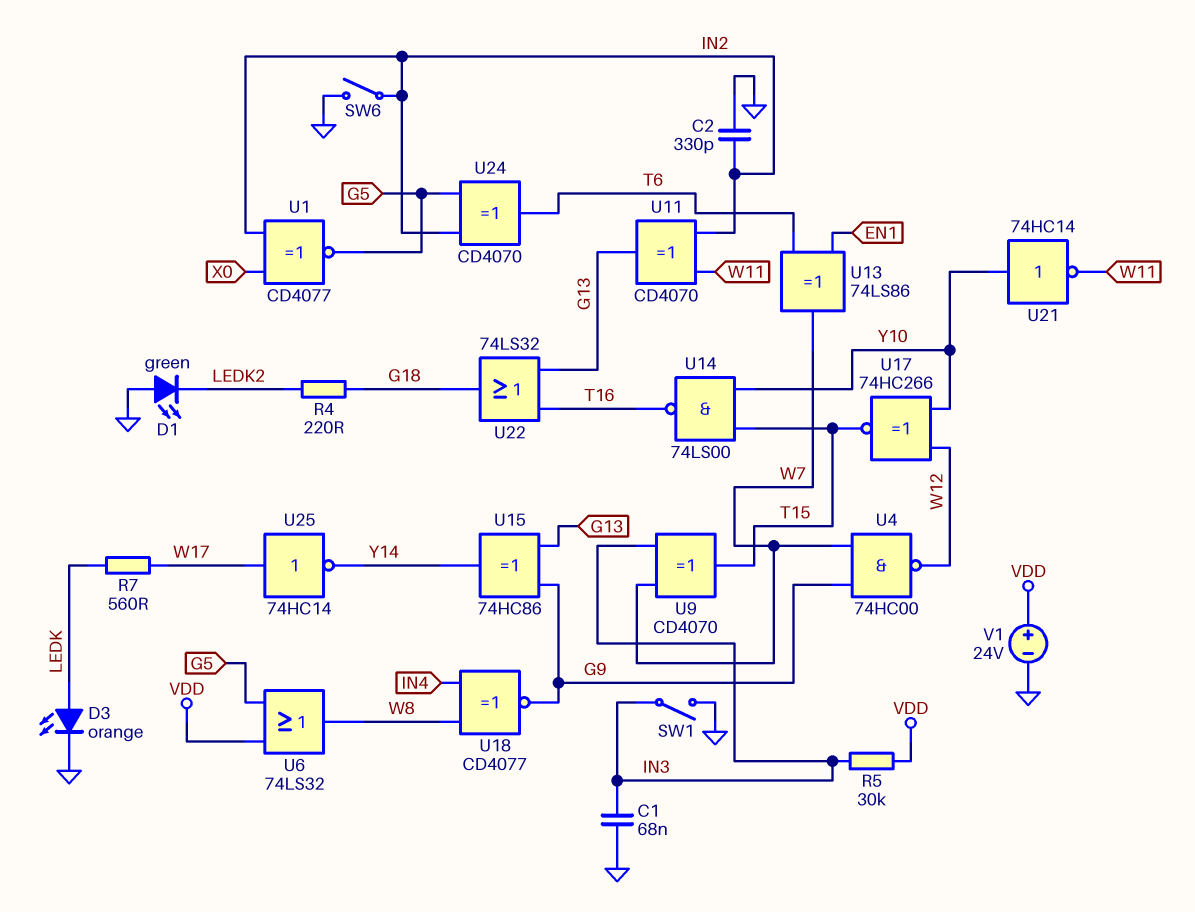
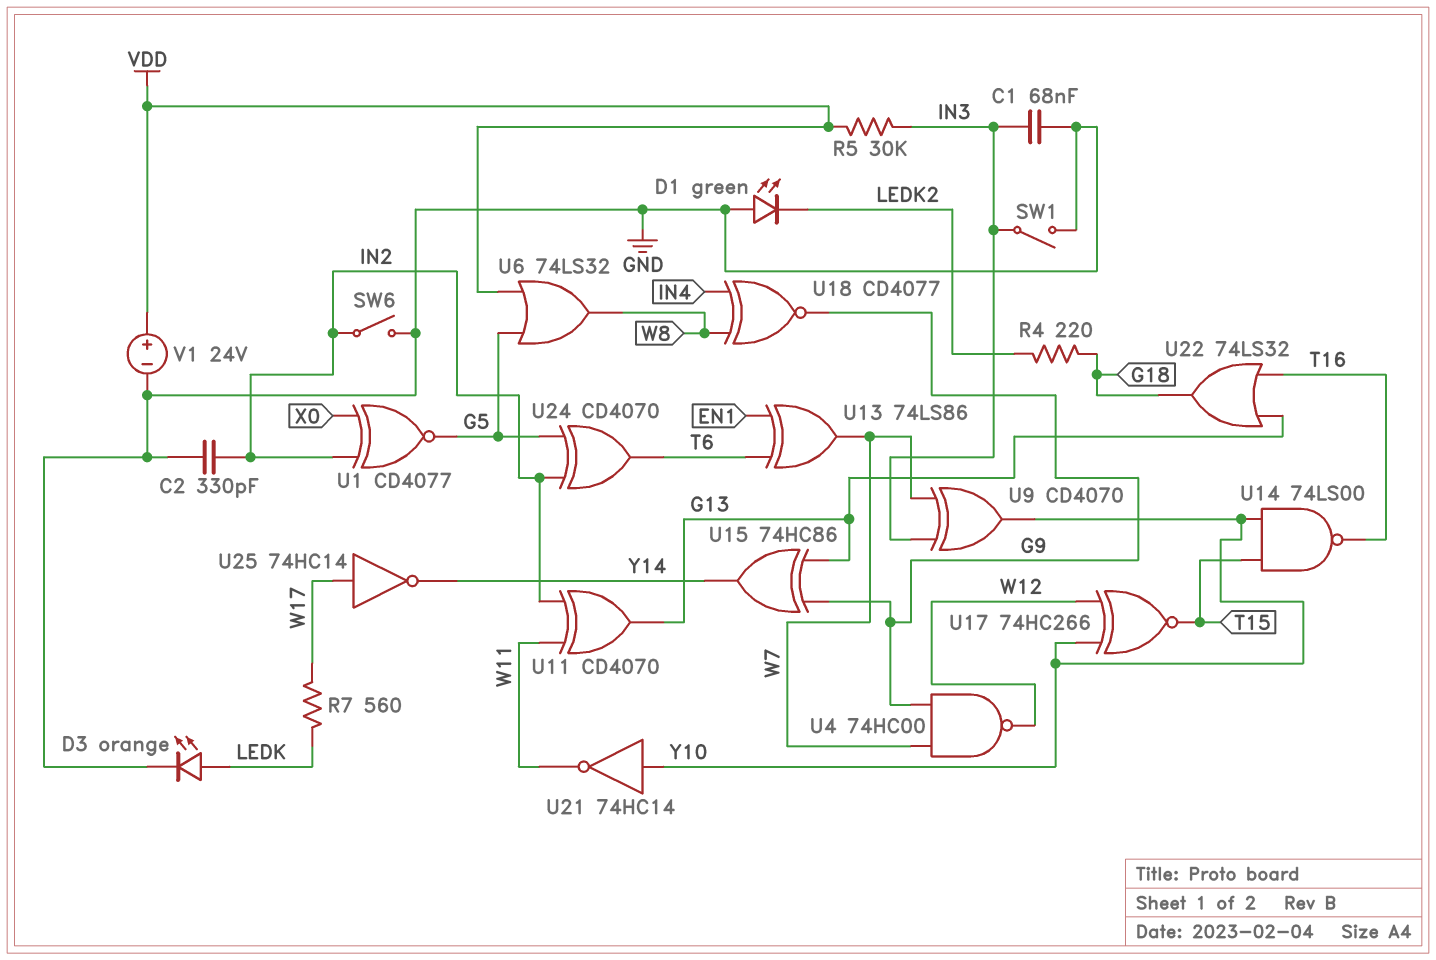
U9: XOR CD4070 (in IN3, in W7, out T15) -> XOR CD4070 (in IN3, in W7, out Y10)

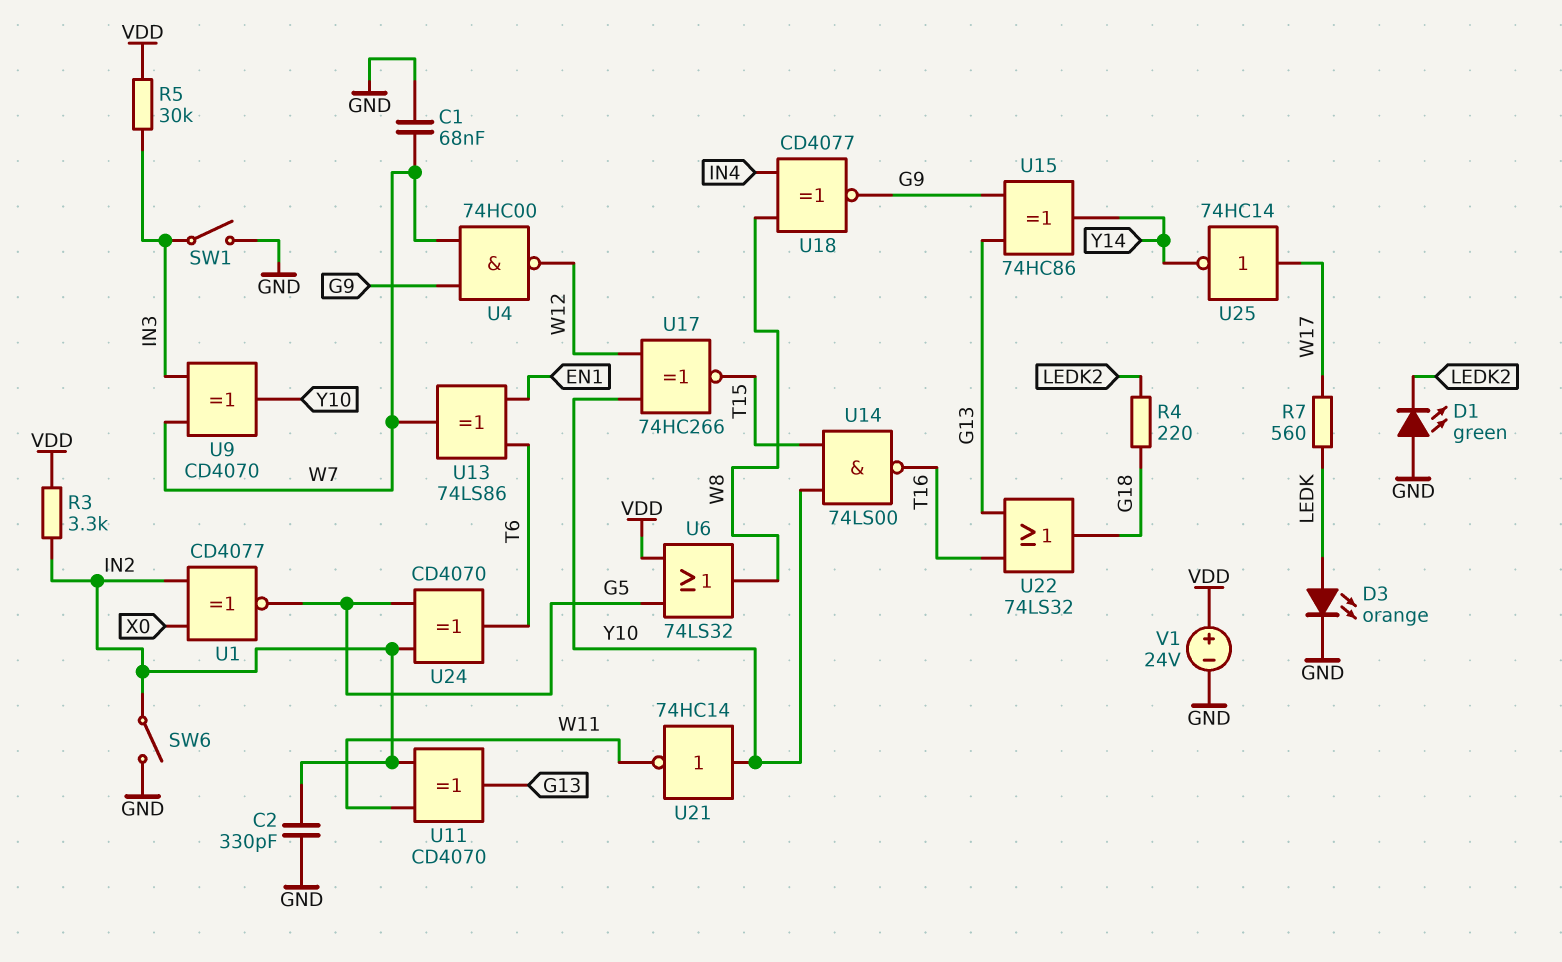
C1: 68nF (GND, IN3) -> 68nF (GND, W7)
R3: none -> 3.3k (IN2, VDD)

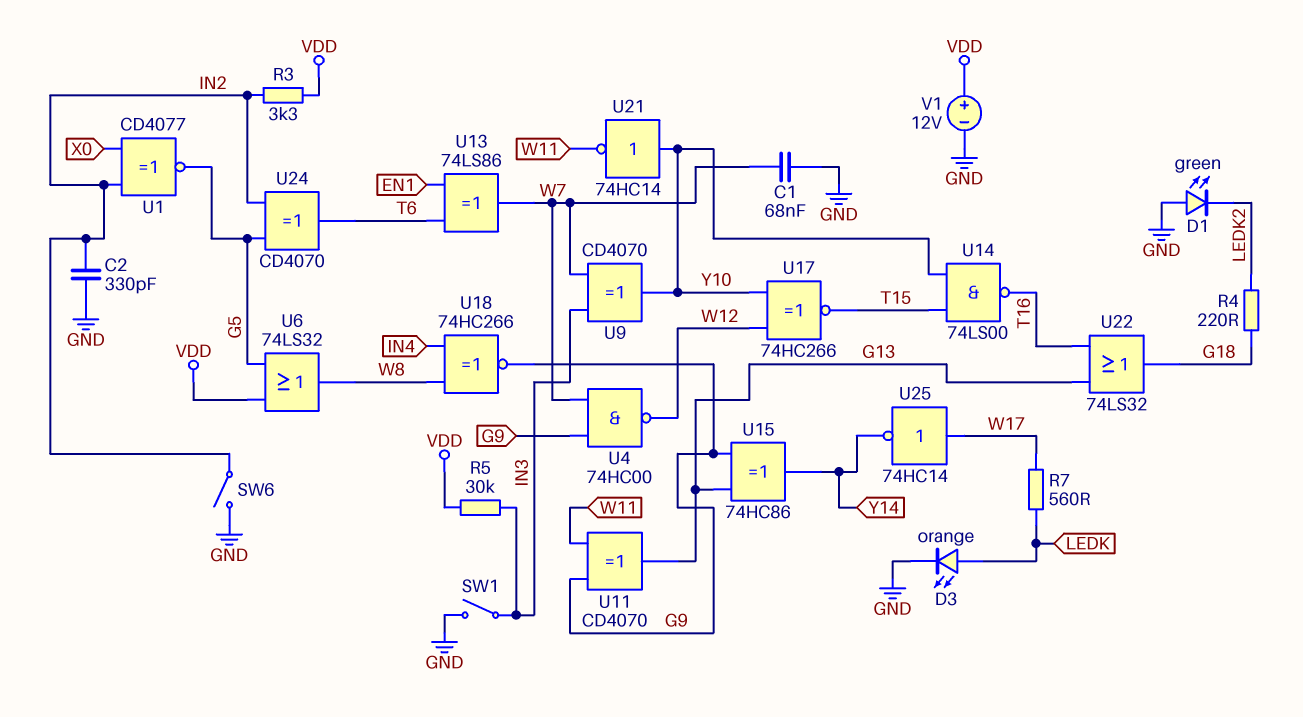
U11: XOR CD4070 (in IN2, in W11, out G13) -> XOR CD4070 (in G9, in W11, out G13)
U18: XNOR CD4077 (in IN4, in W8, out G9) -> XNOR 74HC266 (in IN4, in W8, out G9)
V1: 24V (plus VDD, minus GND) -> 12V (plus VDD, minus GND)

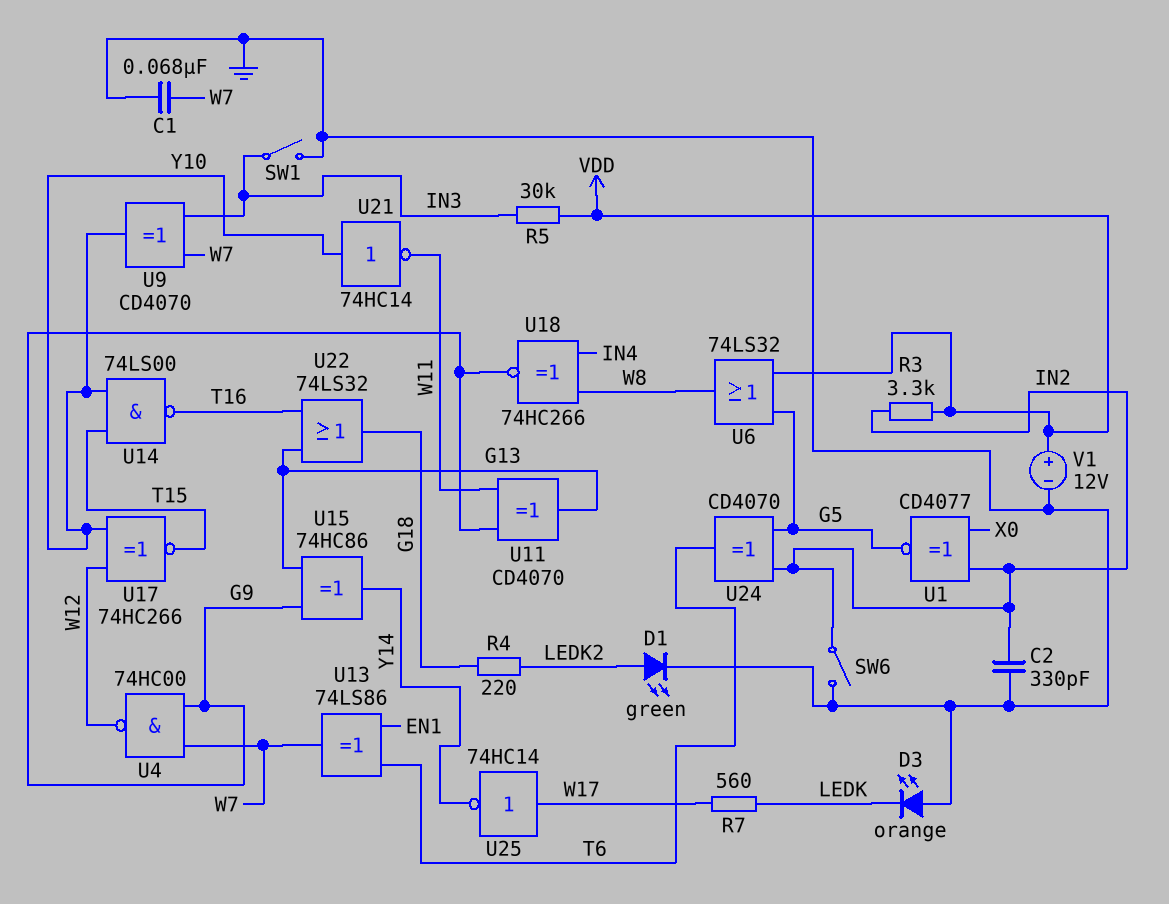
D1: LED green (A GND, K LEDK2) -> LED green (A LEDK2, K GND)
D3: LED orange (A LEDK, K GND) -> LED orange (A GND, K LEDK)

